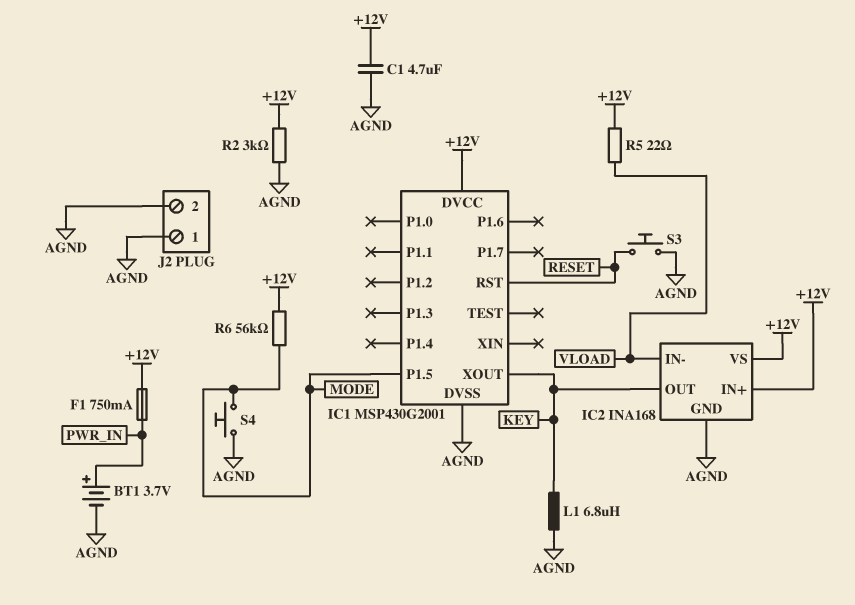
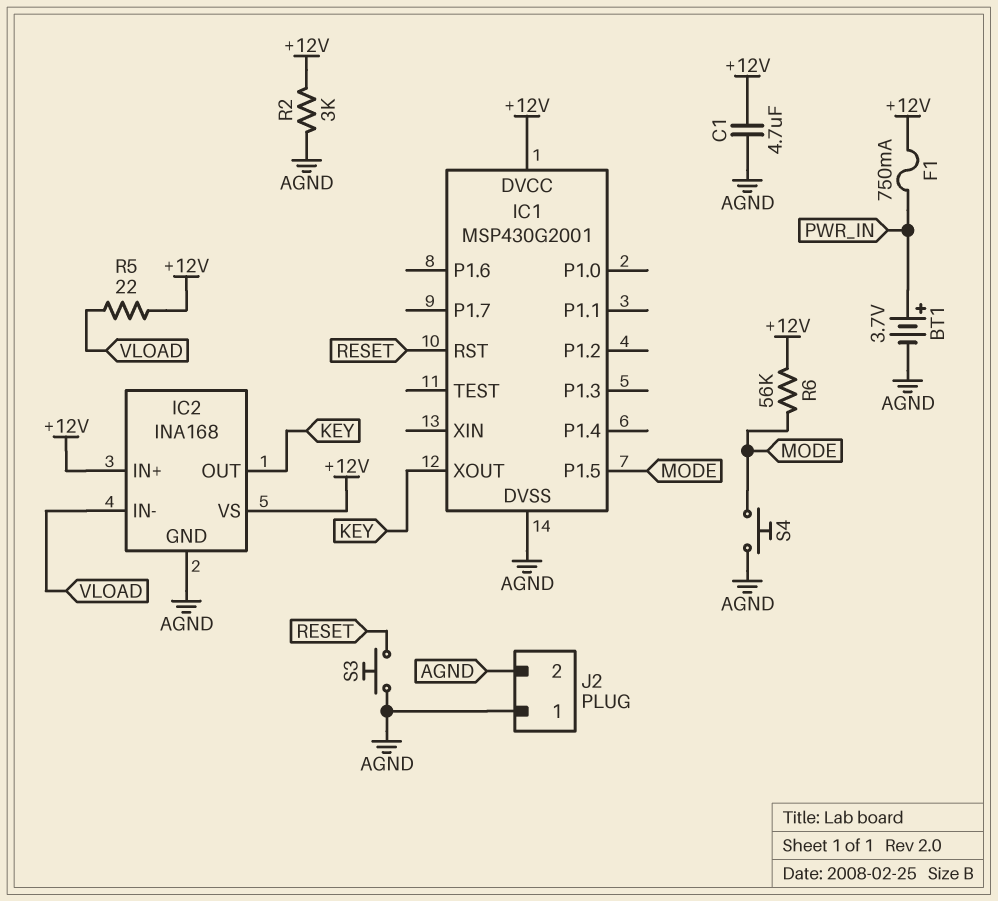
L1: 6.8uH (AGND, KEY) -> none

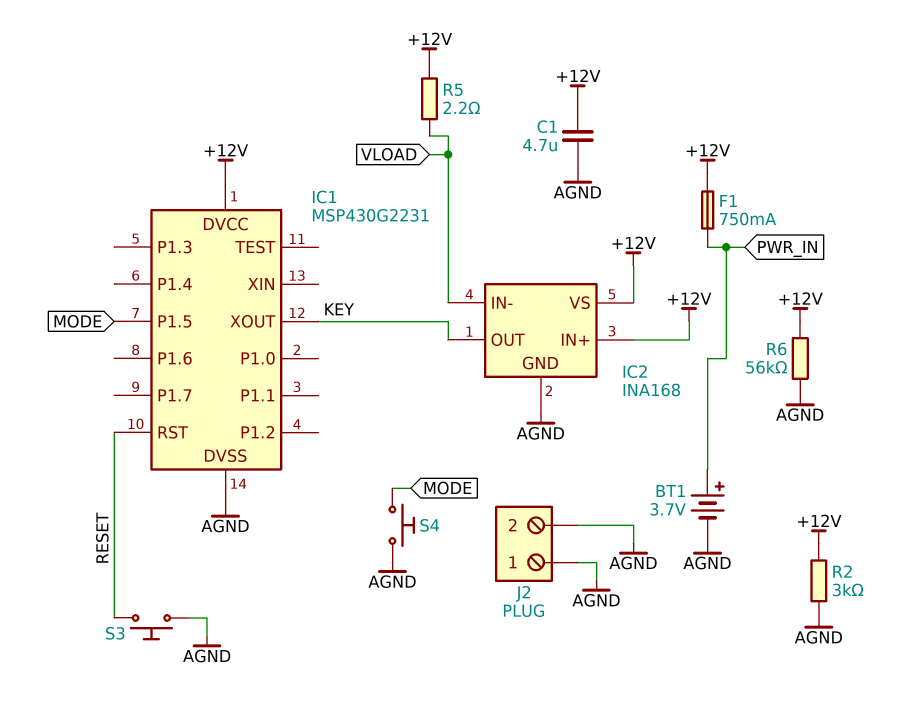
IC1: MSP430G2001 -> MSP430G2231
R5: 22 (+12V, VLOAD) -> 2.2 (+12V, VLOAD)
R6: 56k (+12V, MODE) -> 56k (+12V, AGND)

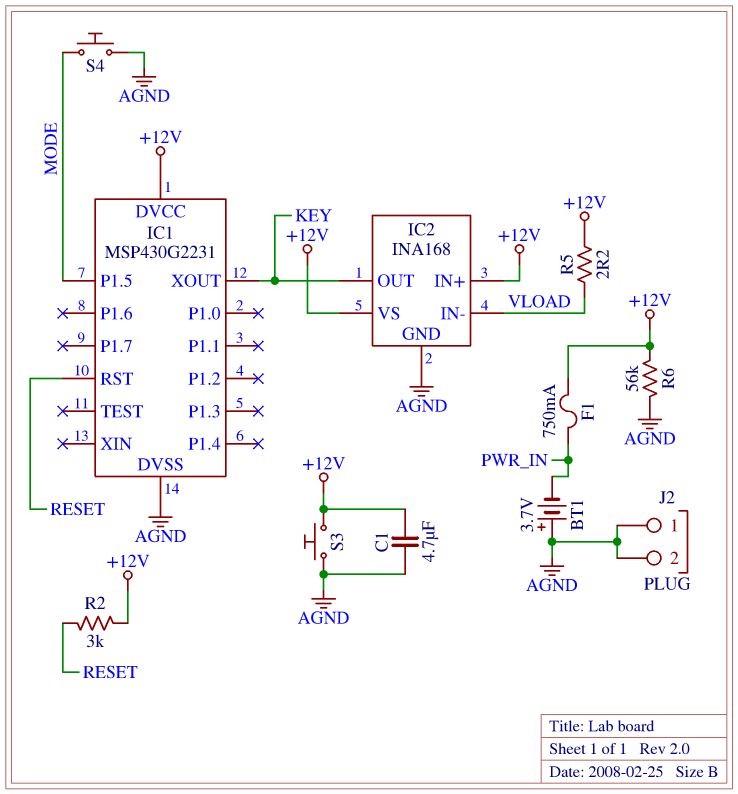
BT1: 3.7V (plus PWR_IN, minus AGND) -> 3.7V (plus AGND, minus PWR_IN)
R2: 3k (+12V, AGND) -> 3k (+12V, RESET)
S3: button (AGND, RESET) -> button (+12V, AGND)

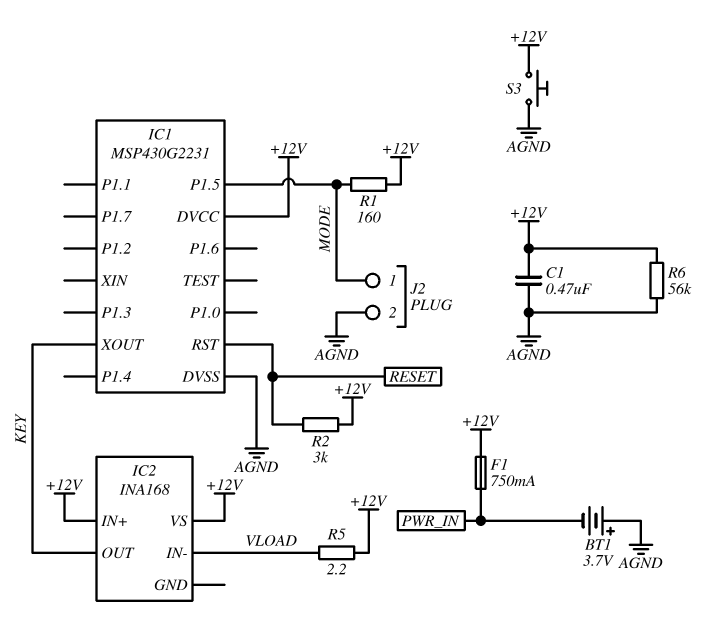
C1: 4.7uF (+12V, AGND) -> 470nF (+12V, AGND)
IC2 pin GND: AGND -> none
J2 pin 1: AGND -> MODE
R1: none -> 160 (+12V, MODE)
S4: button (AGND, MODE) -> none

